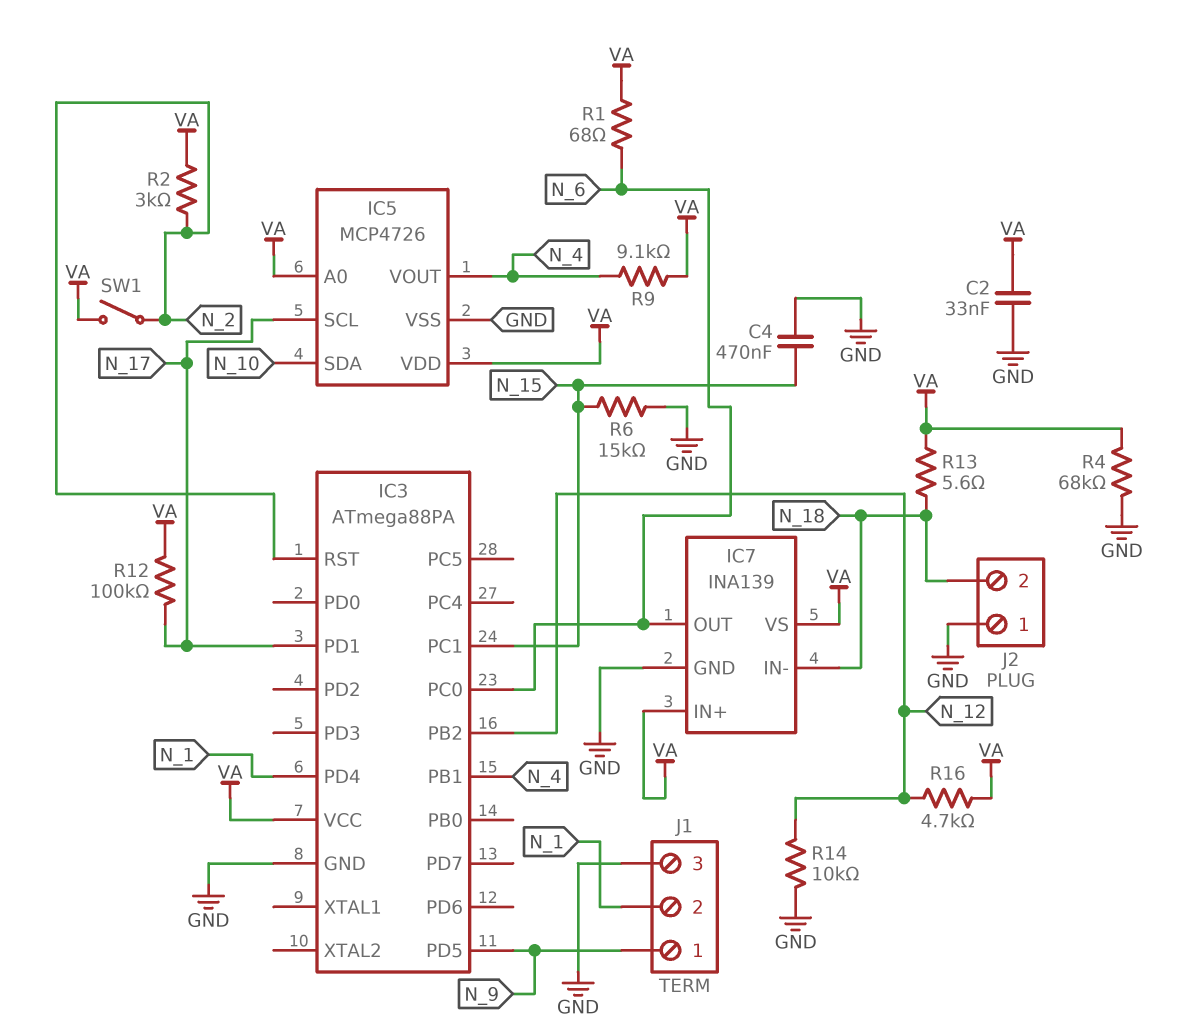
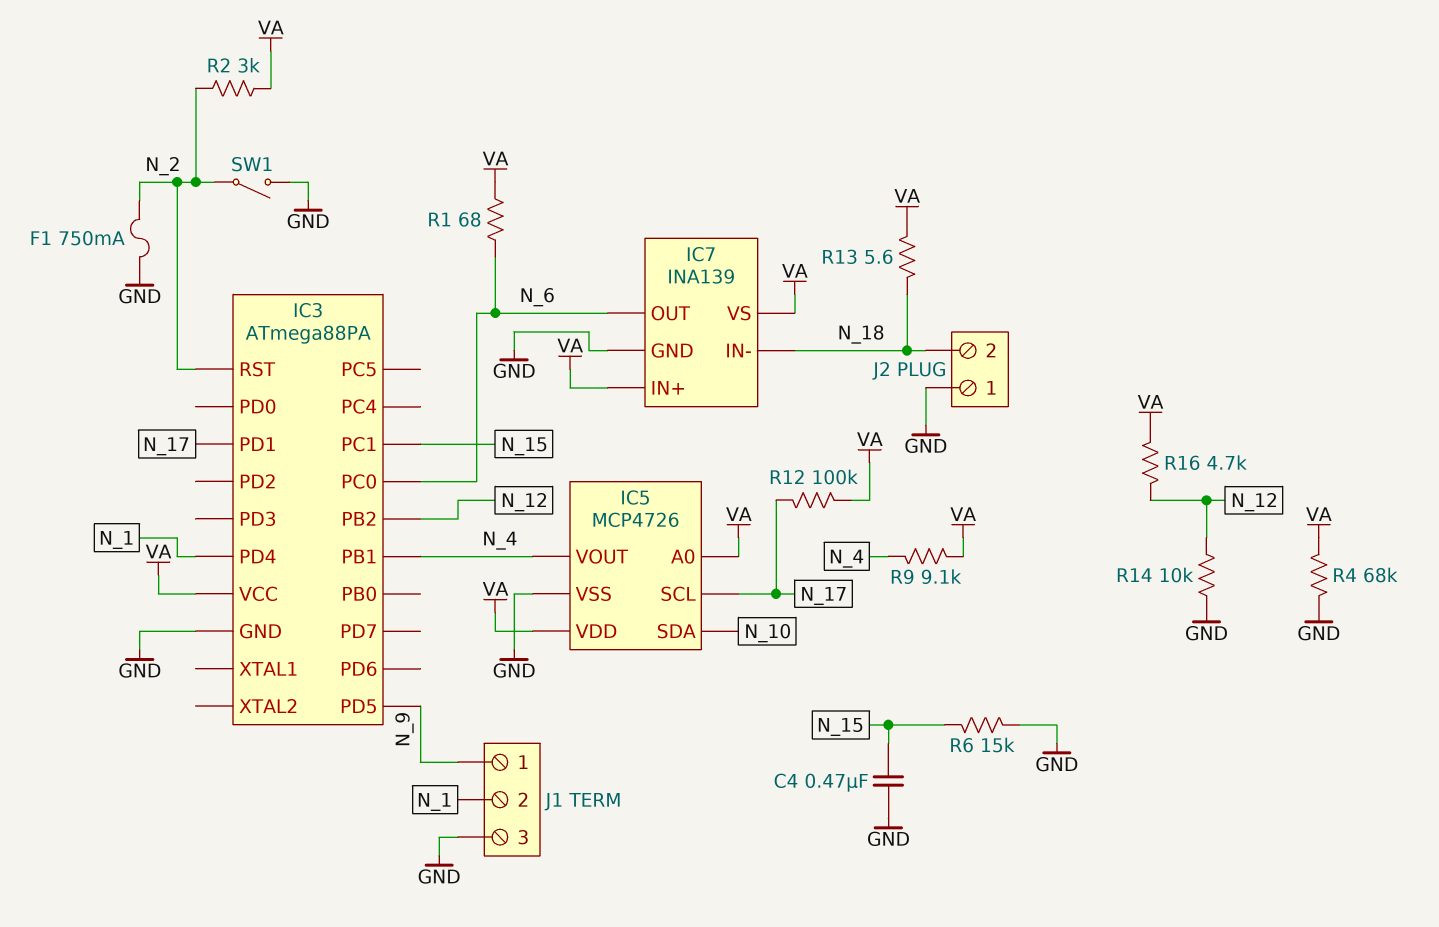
C2: 33nF (GND, VA) -> none
F1: none -> 750mA (GND, N_2)
SW1: switch (N_2, VA) -> switch (GND, N_2)

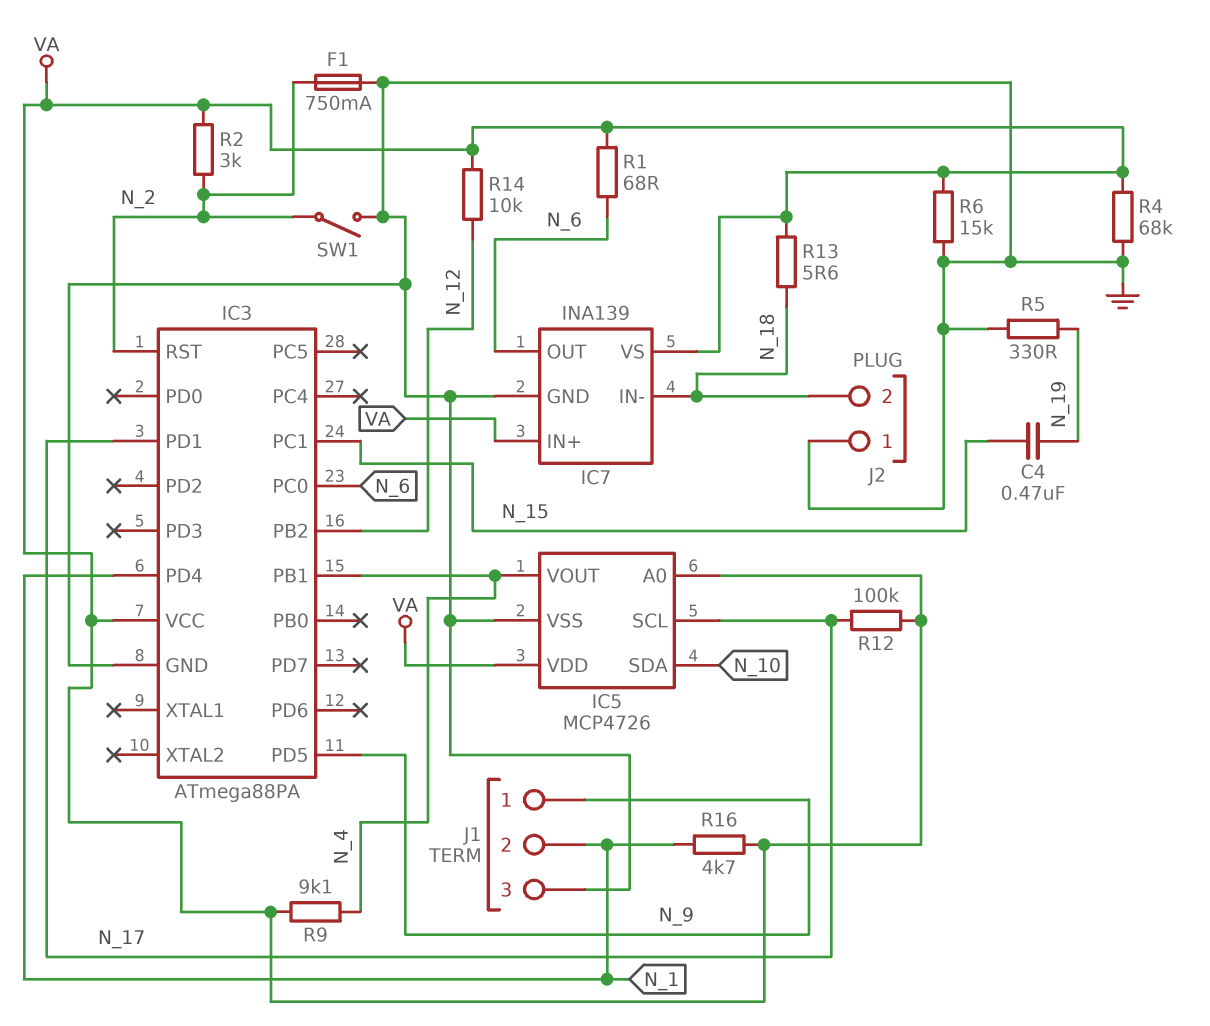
C4: 470nF (GND, N_15) -> 470nF (N_15, N_19)
R5: none -> 330 (GND, N_19)
R6: 15k (GND, N_15) -> 15k (GND, VA)
R14: 10k (GND, N_12) -> 10k (N_12, VA)
R16: 4.7k (N_12, VA) -> 4.7k (N_1, VA)

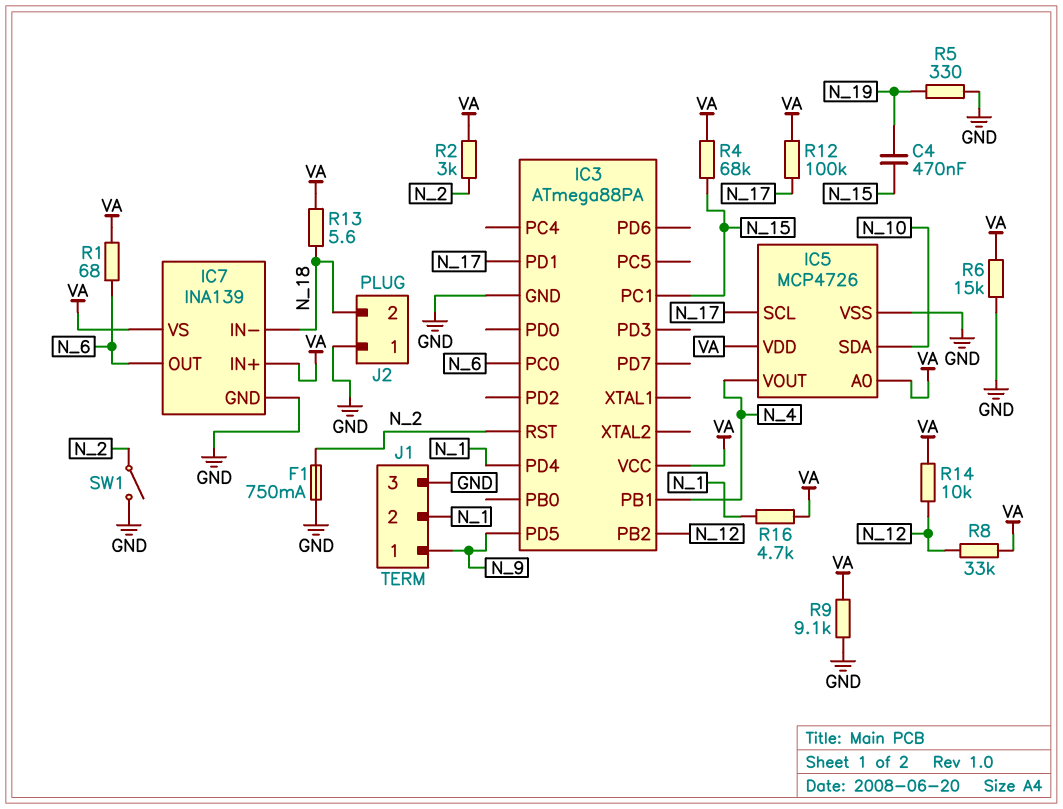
R4: 68k (GND, VA) -> 68k (N_15, VA)
R8: none -> 33k (N_12, VA)
R9: 9.1k (N_4, VA) -> 9.1k (GND, VA)

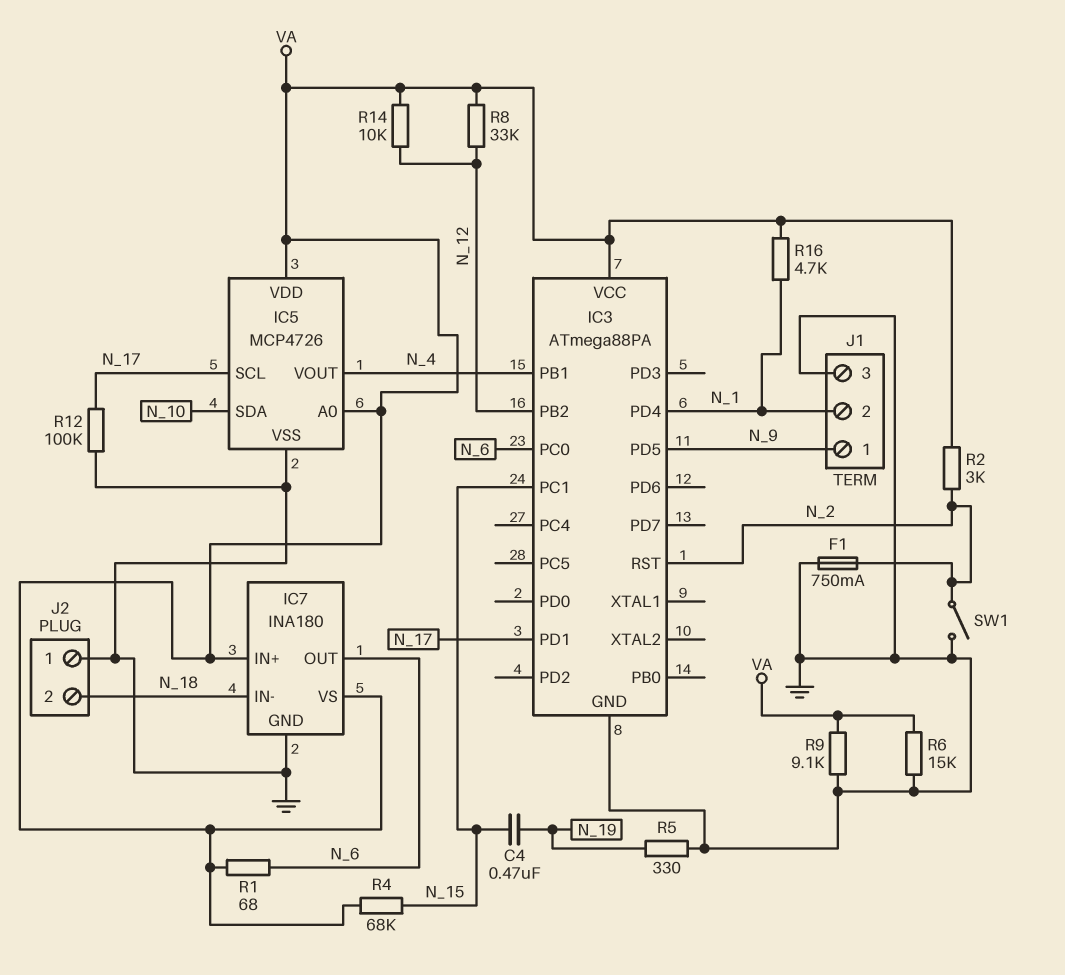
IC7: INA139 -> INA180
R12: 100k (N_17, VA) -> 100k (GND, N_17)
R13: 5.6 (N_18, VA) -> none

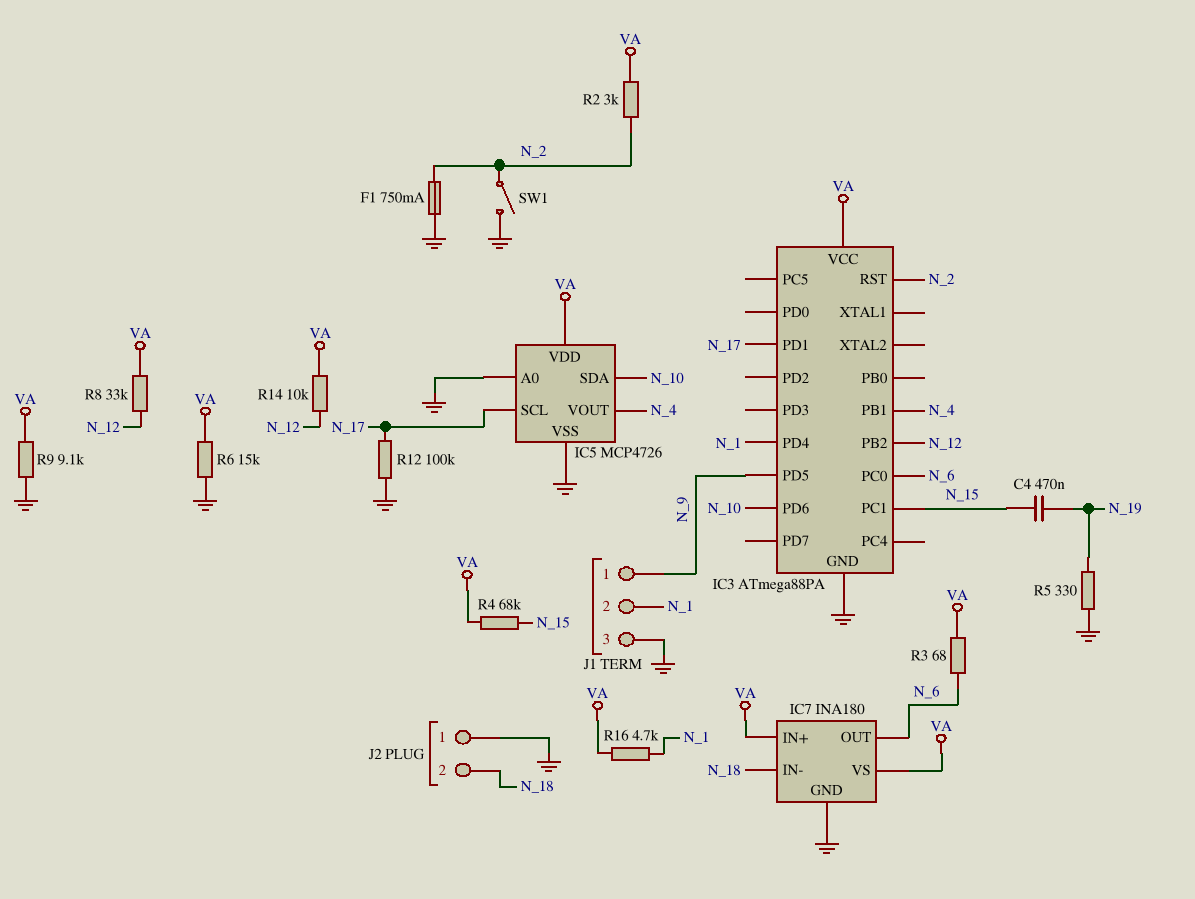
IC3 pin PD6: none -> N_10
IC5 pin A0: VA -> GND
R1: 68 (N_6, VA) -> none
R3: none -> 68 (N_6, VA)

